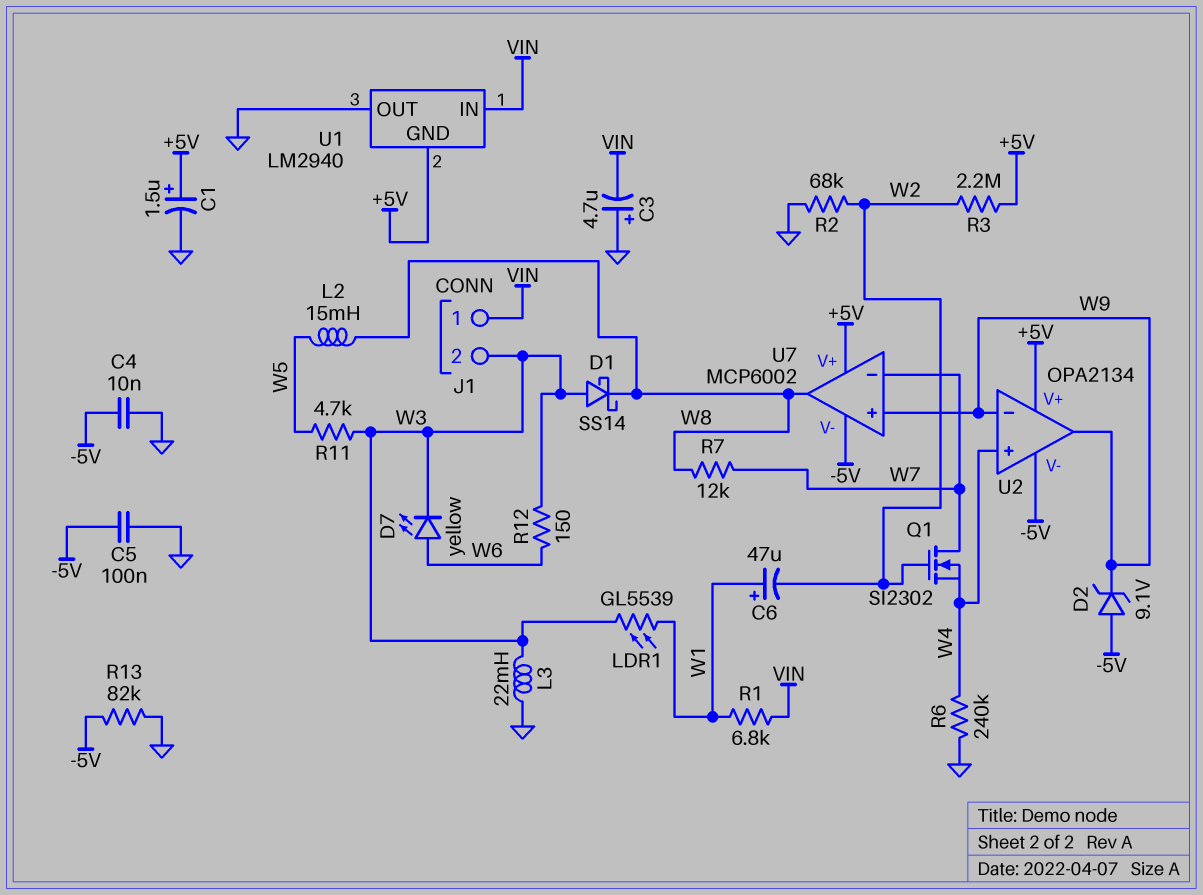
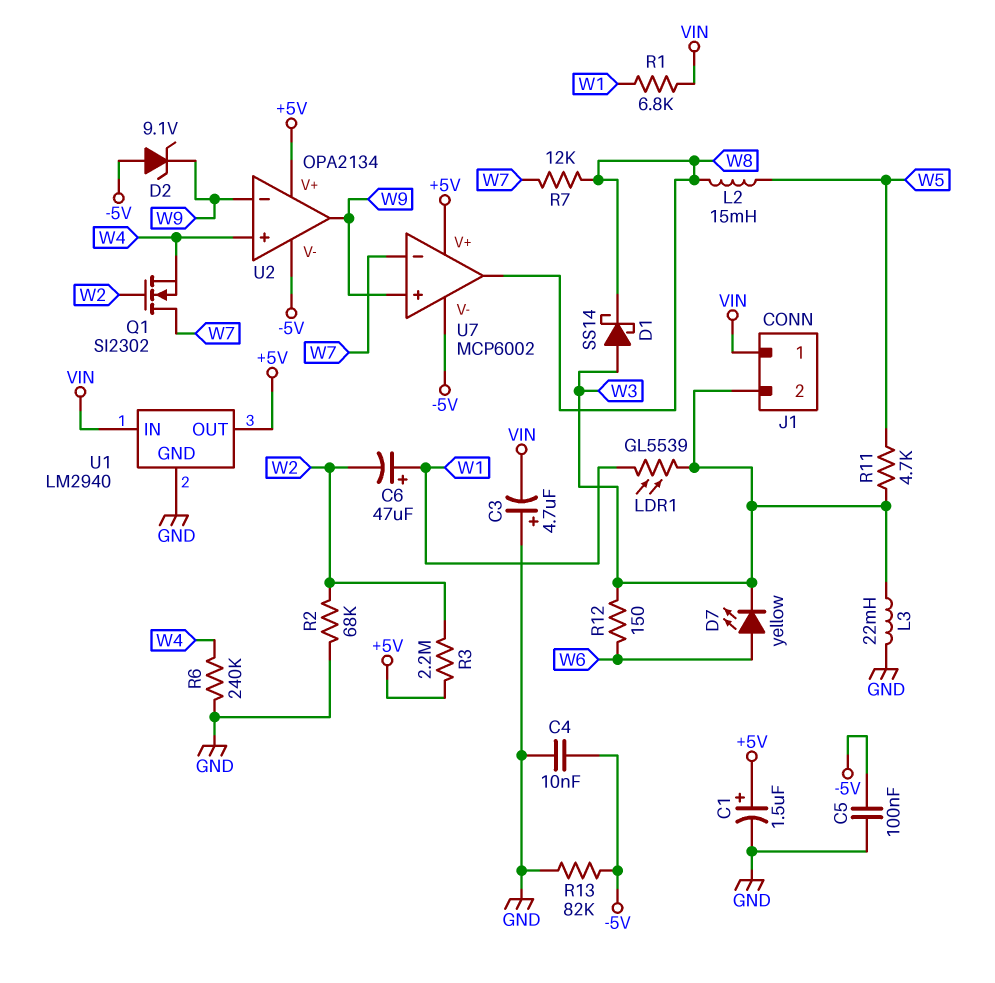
U1 pin GND: +5V -> GND
U1 pin OUT: GND -> +5V

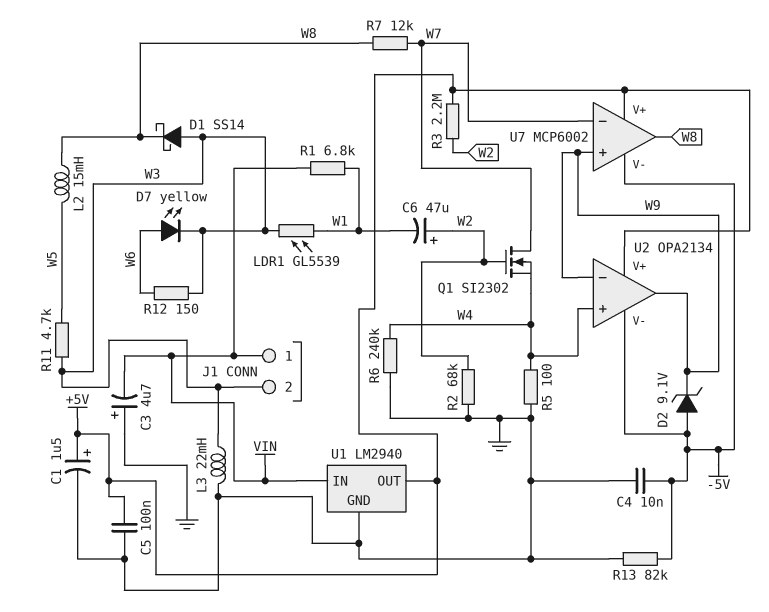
C5: 100nF (-5V, GND) -> 100nF (+5V, GND)
C6: 47uF (plus W1, minus W2) -> 47uF (plus W2, minus W1)
R5: none -> 100 (GND, W4)

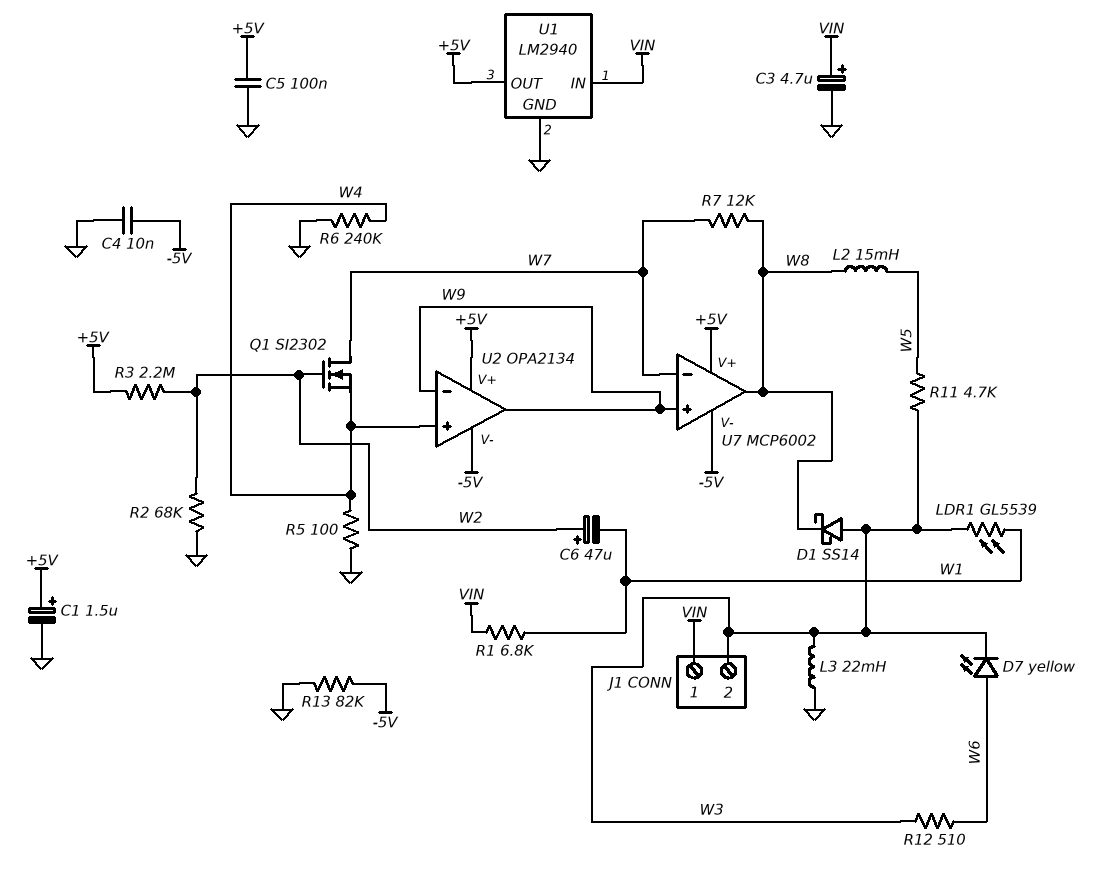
C3: 4.7uF (plus GND, minus VIN) -> 4.7uF (plus VIN, minus GND)
D2: zener 9.1V (A -5V, K W9) -> none
R12: 150 (W3, W6) -> 510 (W3, W6)

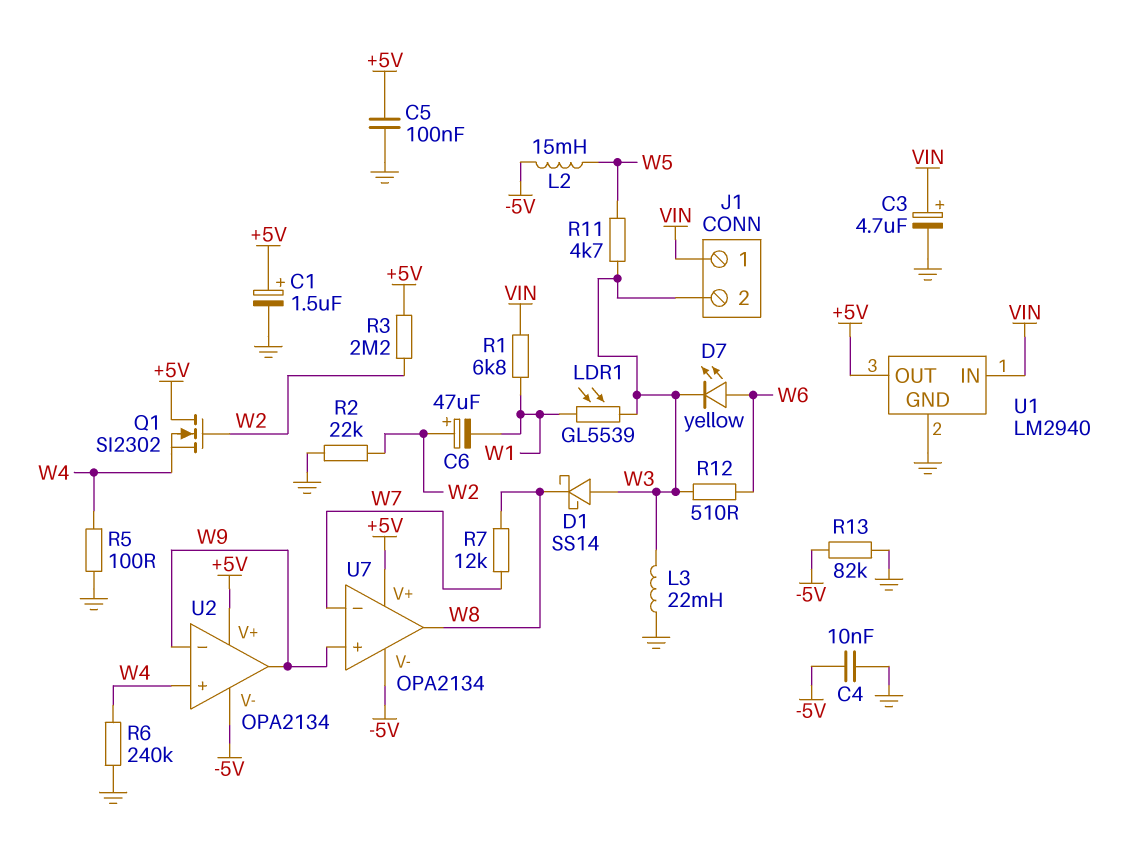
L2: 15mH (W5, W8) -> 15mH (-5V, W5)
Q1: NMOS SI2302 (G W2, D W7, S W4) -> NMOS SI2302 (G W2, D +5V, S W4)
R2: 68k (GND, W2) -> 22k (GND, W2)
U7: MCP6002 -> OPA2134

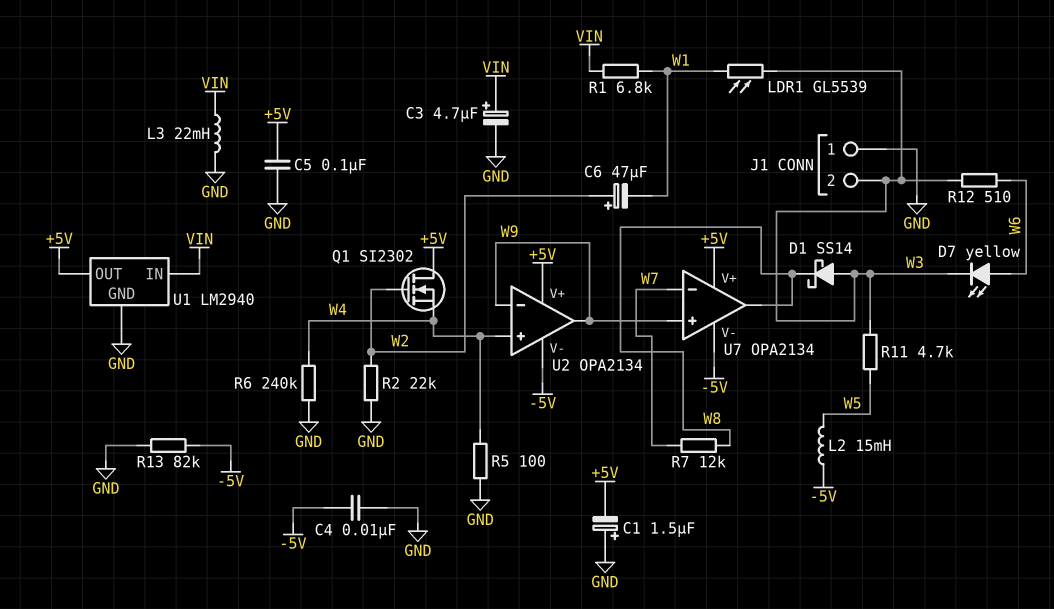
C1: 1.5uF (plus +5V, minus GND) -> 1.5uF (plus GND, minus +5V)
J1 pin 1: VIN -> GND
L3: 22mH (GND, W3) -> 22mH (GND, VIN)
R3: 2.2M (+5V, W2) -> none

